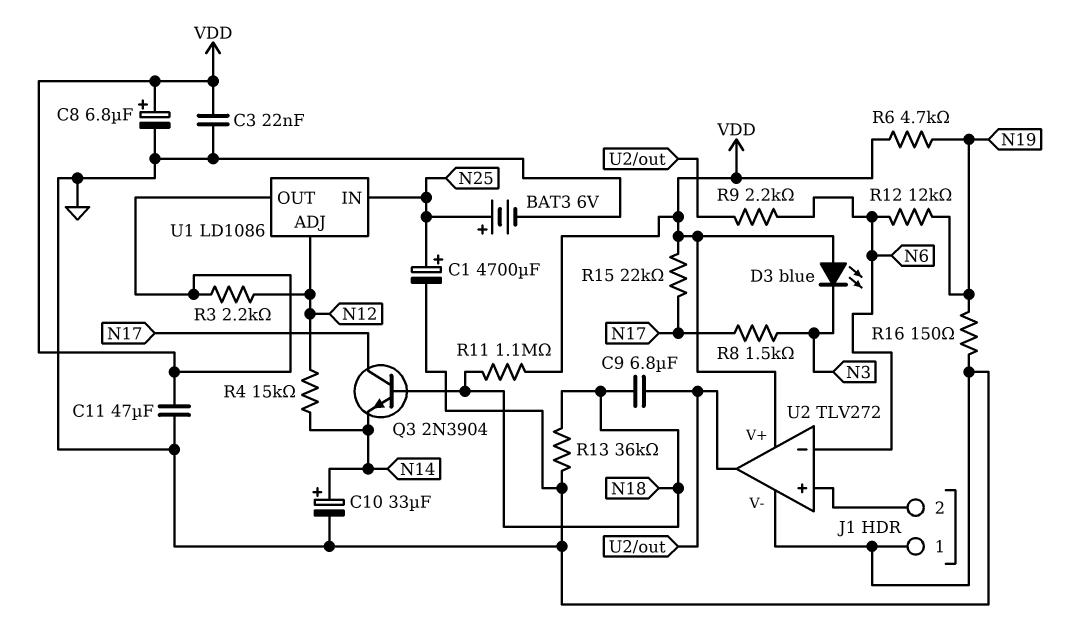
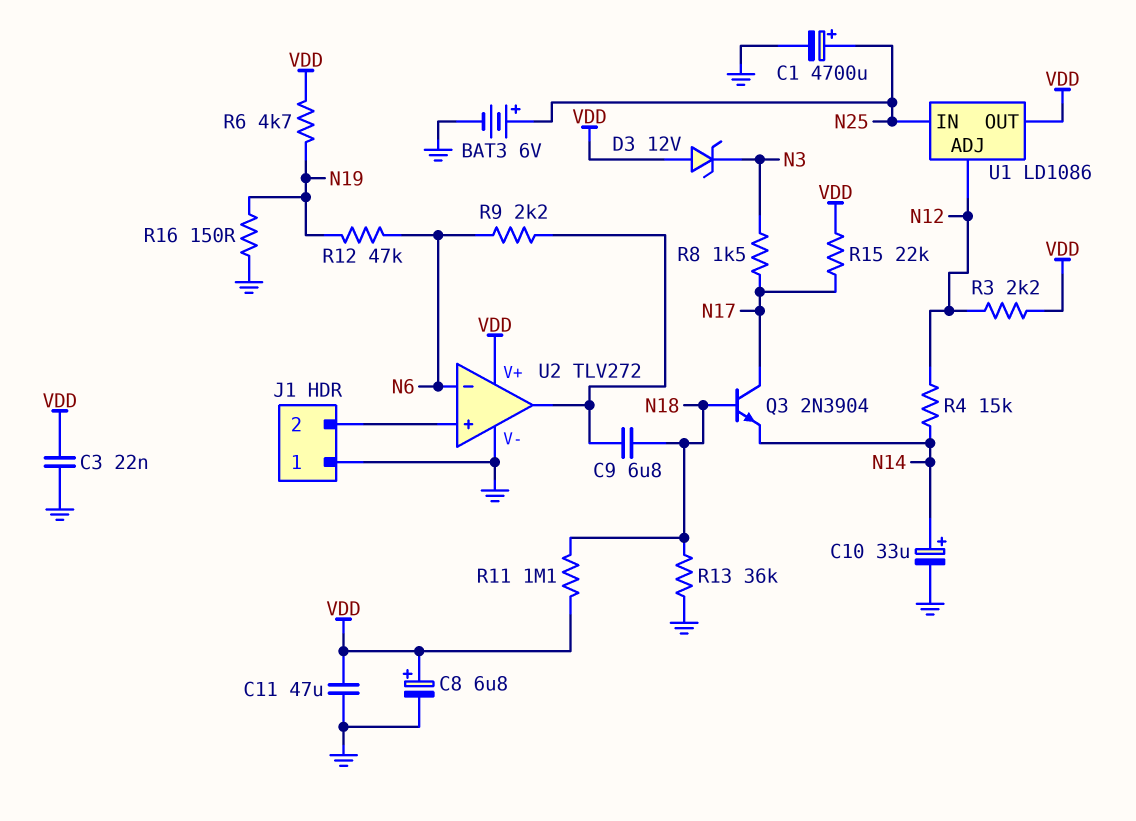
D3: LED blue (A VDD, K N3) -> zener 12V (A VDD, K N3)
R12: 12k (N6, N19) -> 47k (N6, N19)

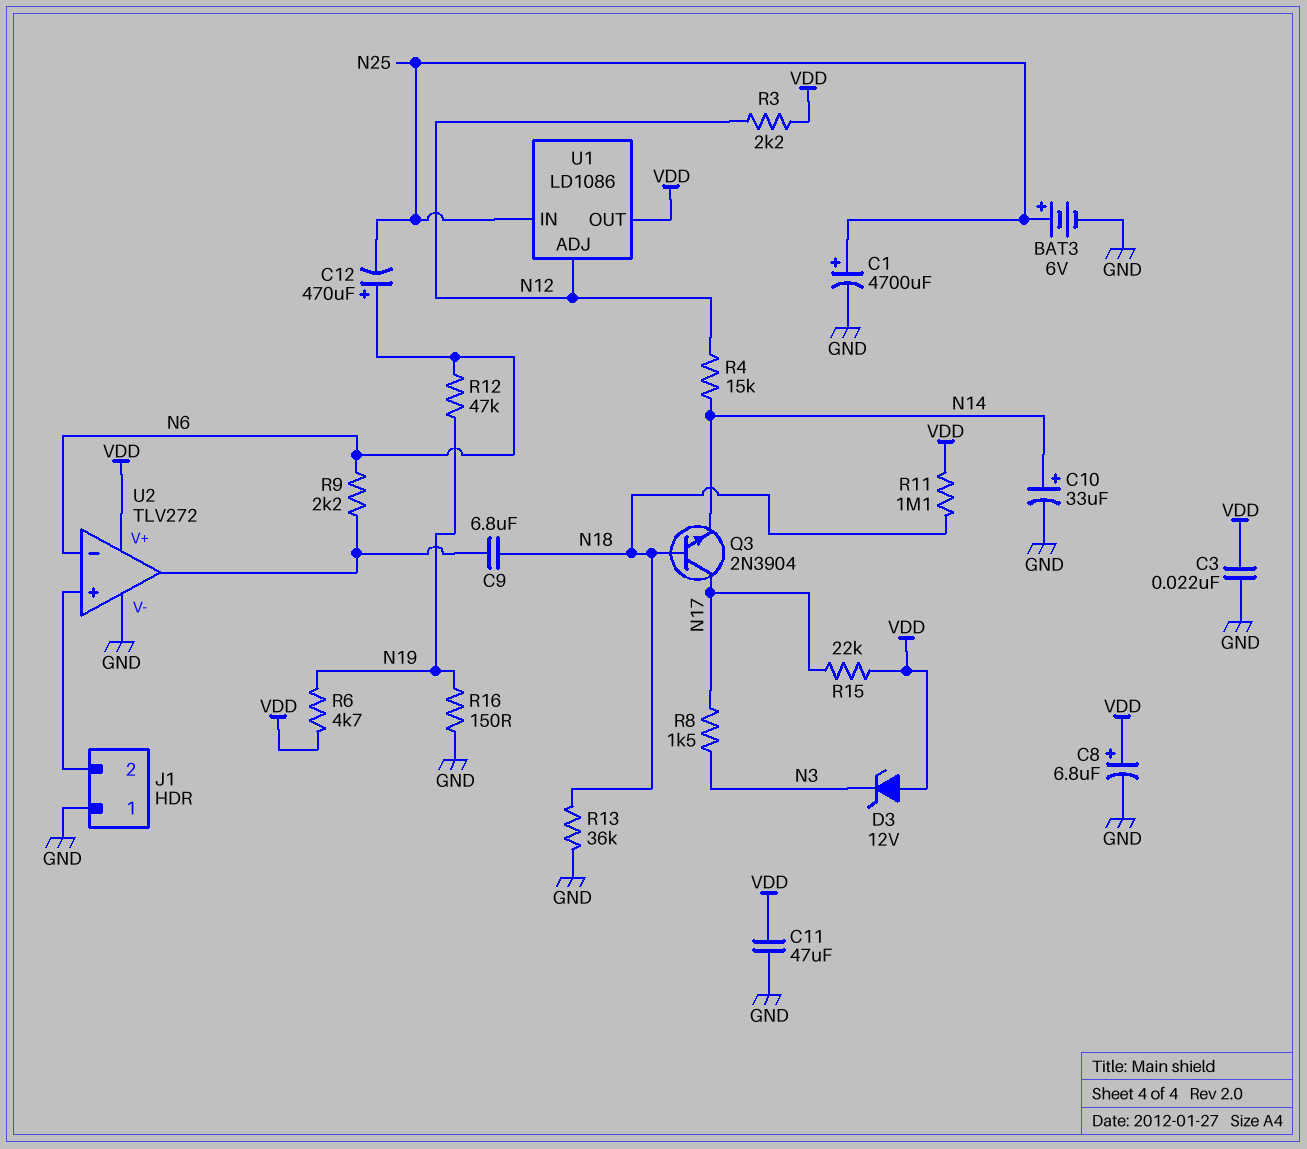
C12: none -> 470uF (plus N6, minus N25)

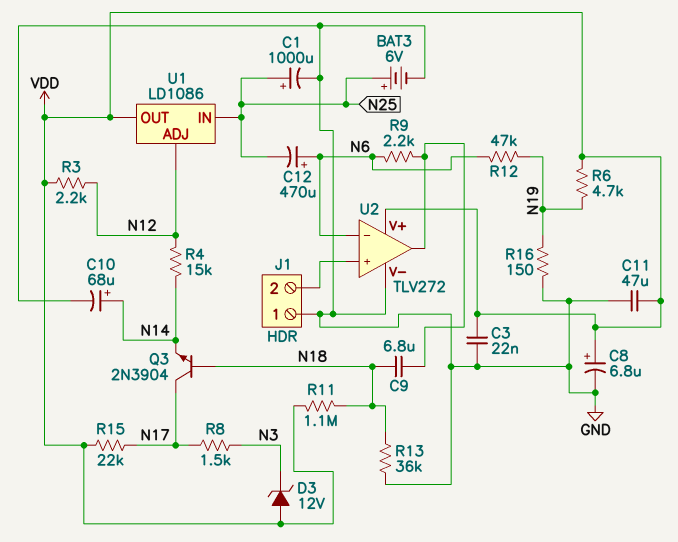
C1: 4700uF (plus N25, minus GND) -> 1000uF (plus N25, minus GND)
C10: 33uF (plus N14, minus GND) -> 68uF (plus N14, minus GND)

